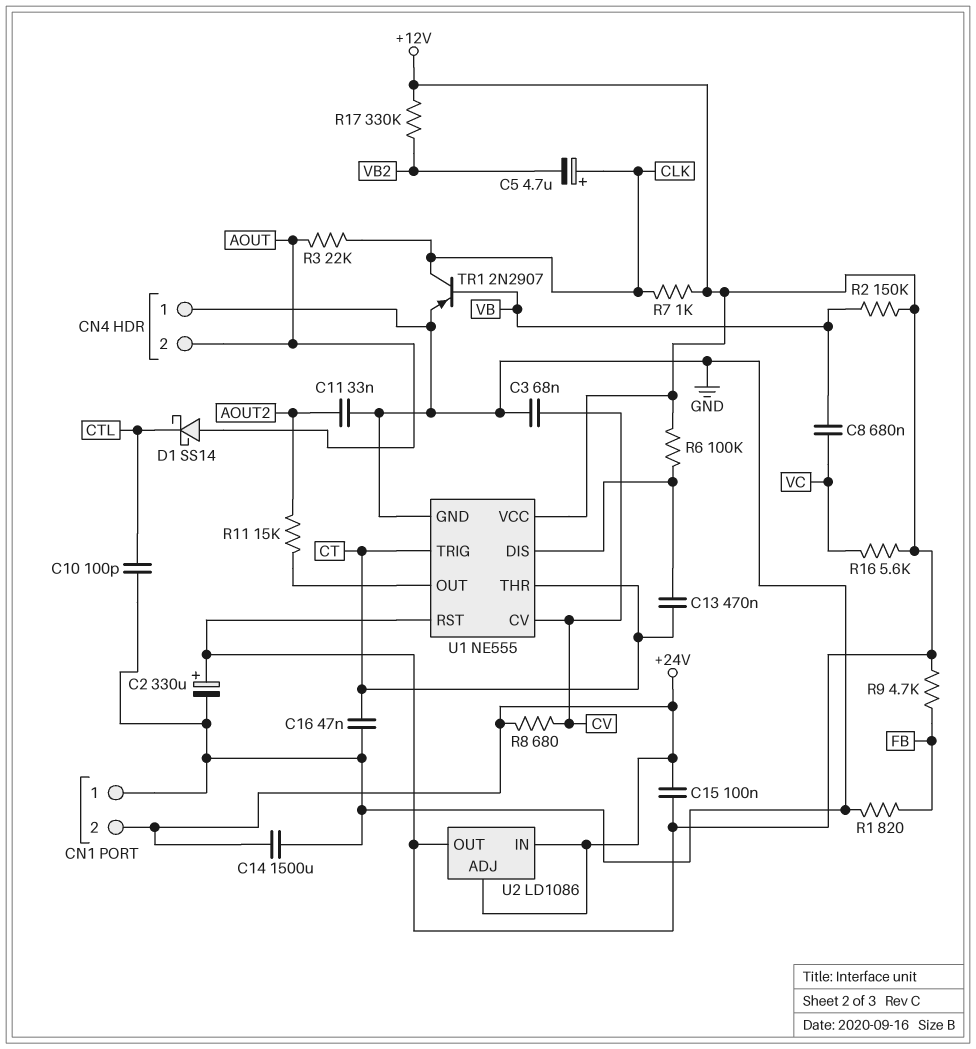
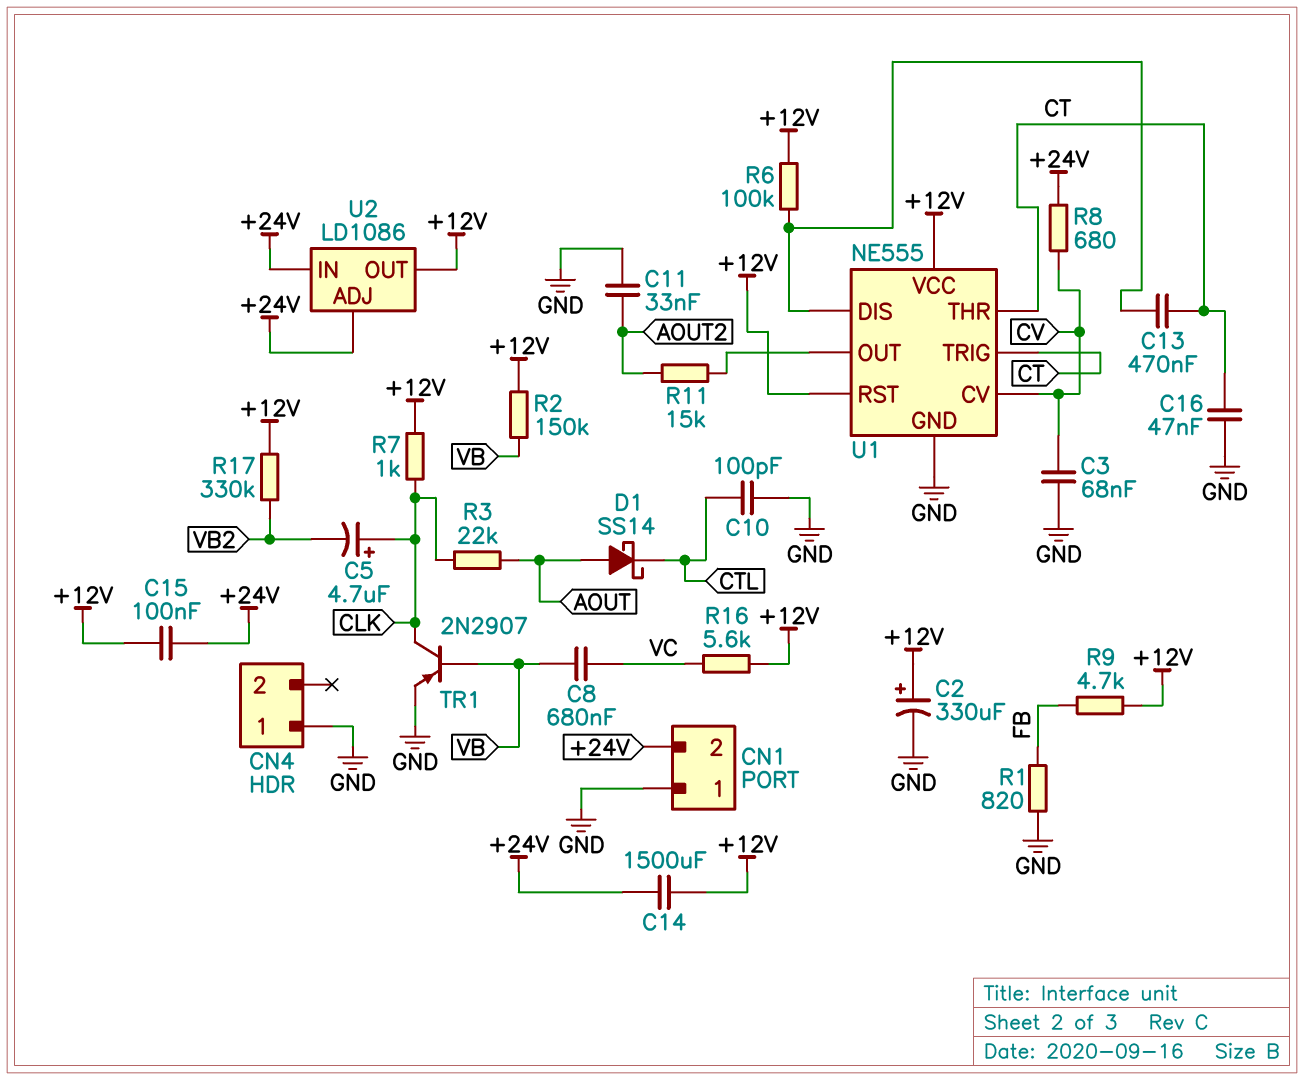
C14: 1500uF (+24V, GND) -> 1500uF (+12V, +24V)
CN4 pin 2: AOUT -> none

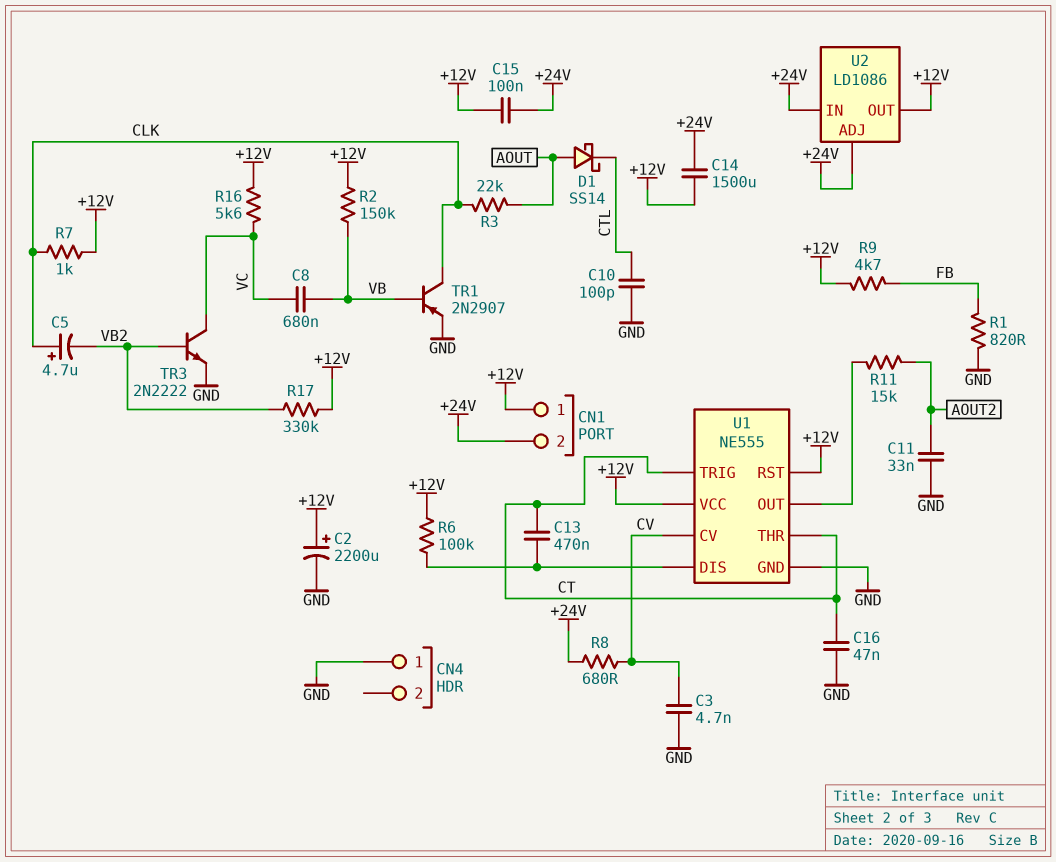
C2: 330uF (plus +12V, minus GND) -> 2200uF (plus +12V, minus GND)
C3: 68nF (CV, GND) -> 4.7nF (CV, GND)
CN1 pin 1: GND -> +12V
TR3: none -> NPN 2N2222 (B VB2, C VC, E GND)

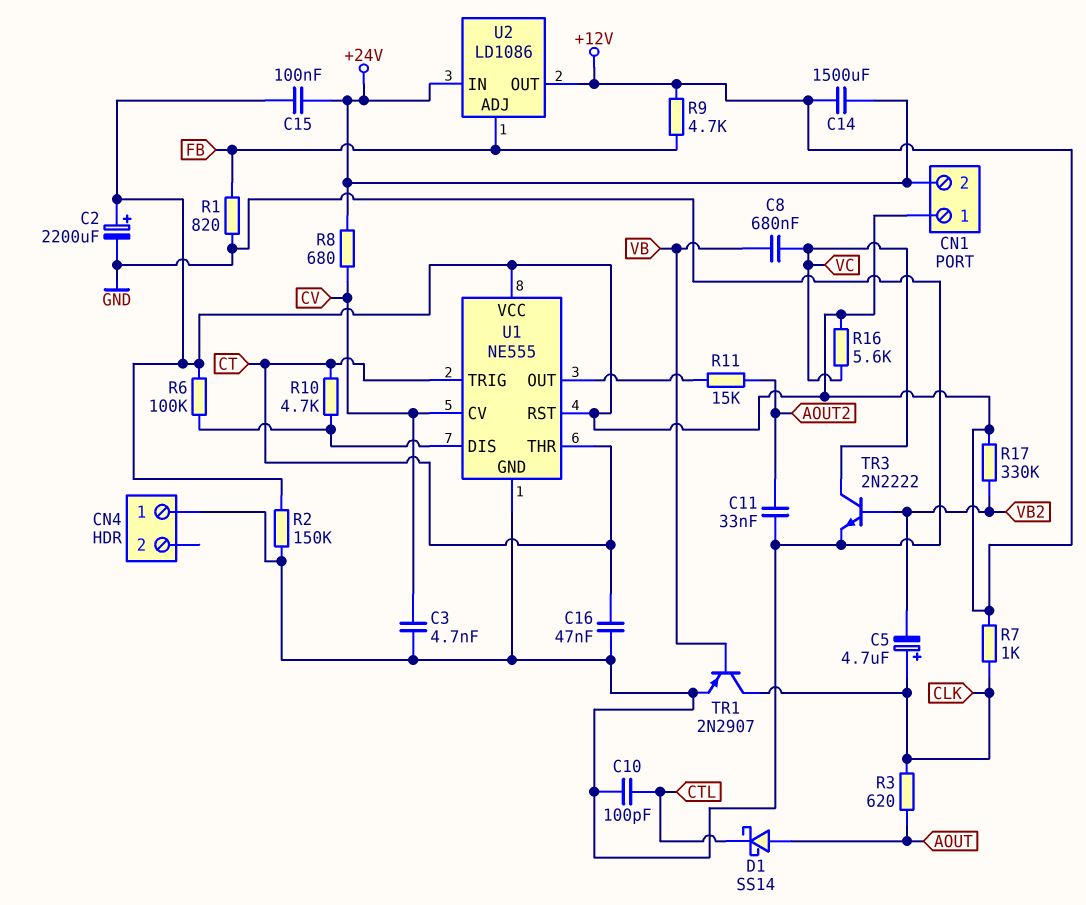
C13: 470nF (CT, U1/DIS) -> none
R2: 150k (+12V, VB) -> 150k (+12V, GND)
R3: 22k (AOUT, CLK) -> 620 (AOUT, CLK)
R10: none -> 4.7k (CT, U1/DIS)
U2 pin ADJ: +24V -> FB

